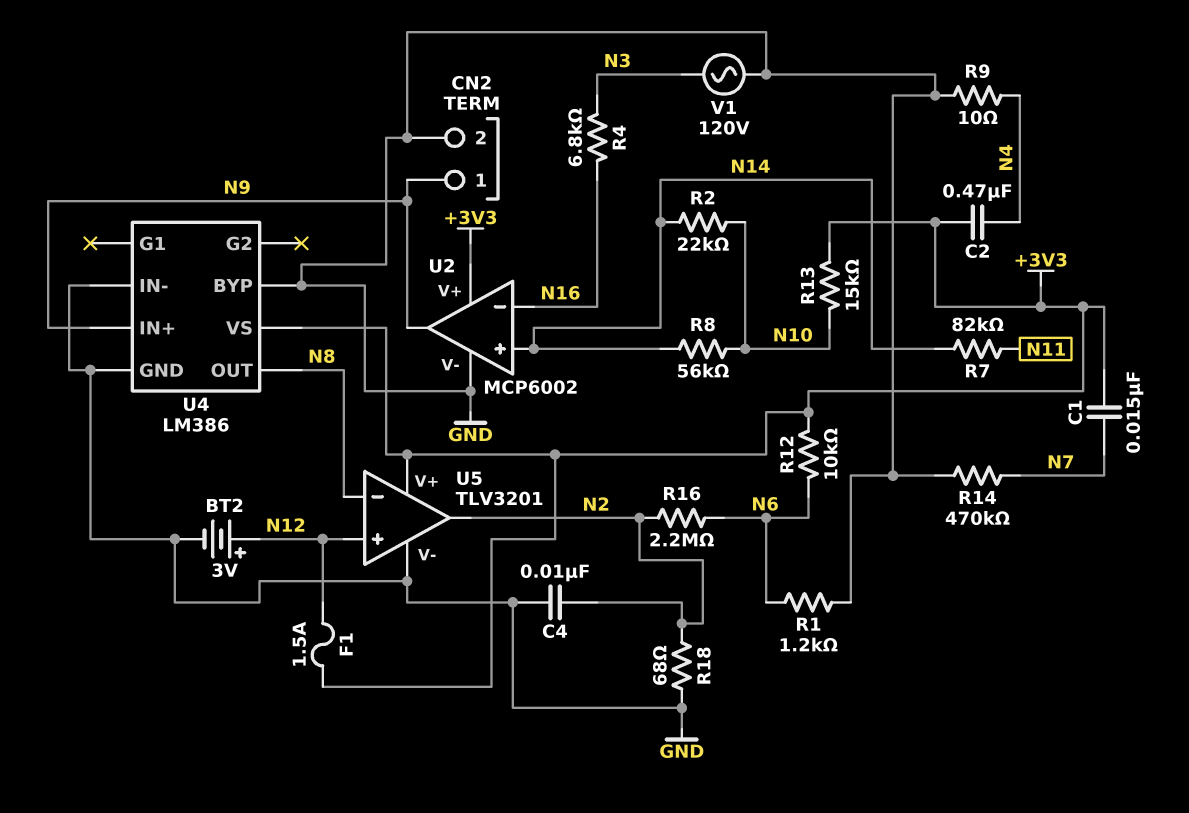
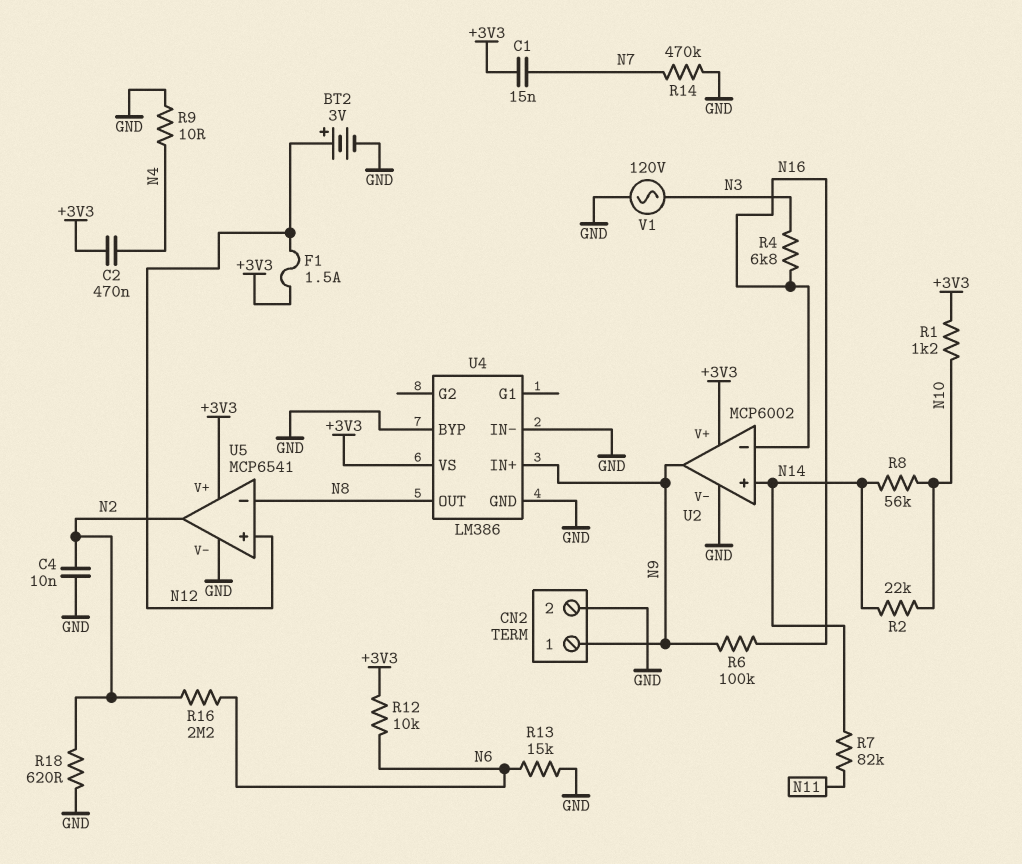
R1: 1.2k (GND, N6) -> 1.2k (+3V3, N10)
R6: none -> 100k (N9, N16)
R13: 15k (+3V3, N10) -> 15k (GND, N6)
R18: 68 (GND, N2) -> 620 (GND, N2)
U5: TLV3201 -> MCP6541

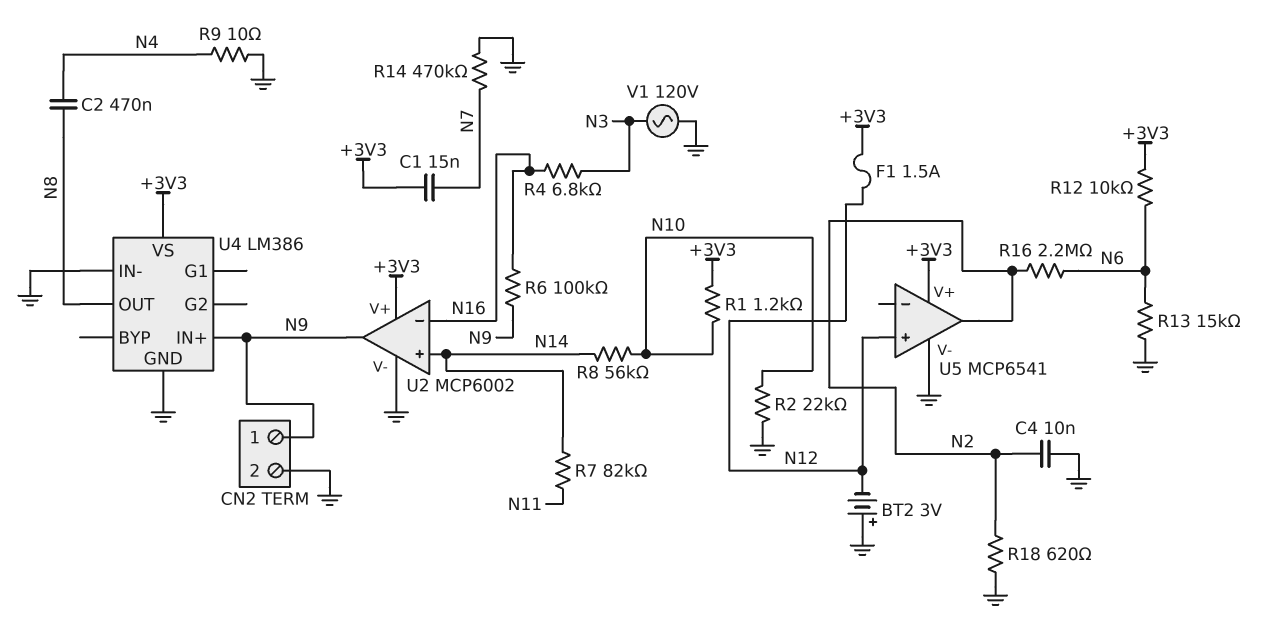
BT2: 3V (plus N12, minus GND) -> 3V (plus GND, minus N12)
C2: 470nF (+3V3, N4) -> 470nF (N4, N8)
R2: 22k (N10, N14) -> 22k (GND, N10)
U4 pin BYP: GND -> none
U5 pin in-: N8 -> none

